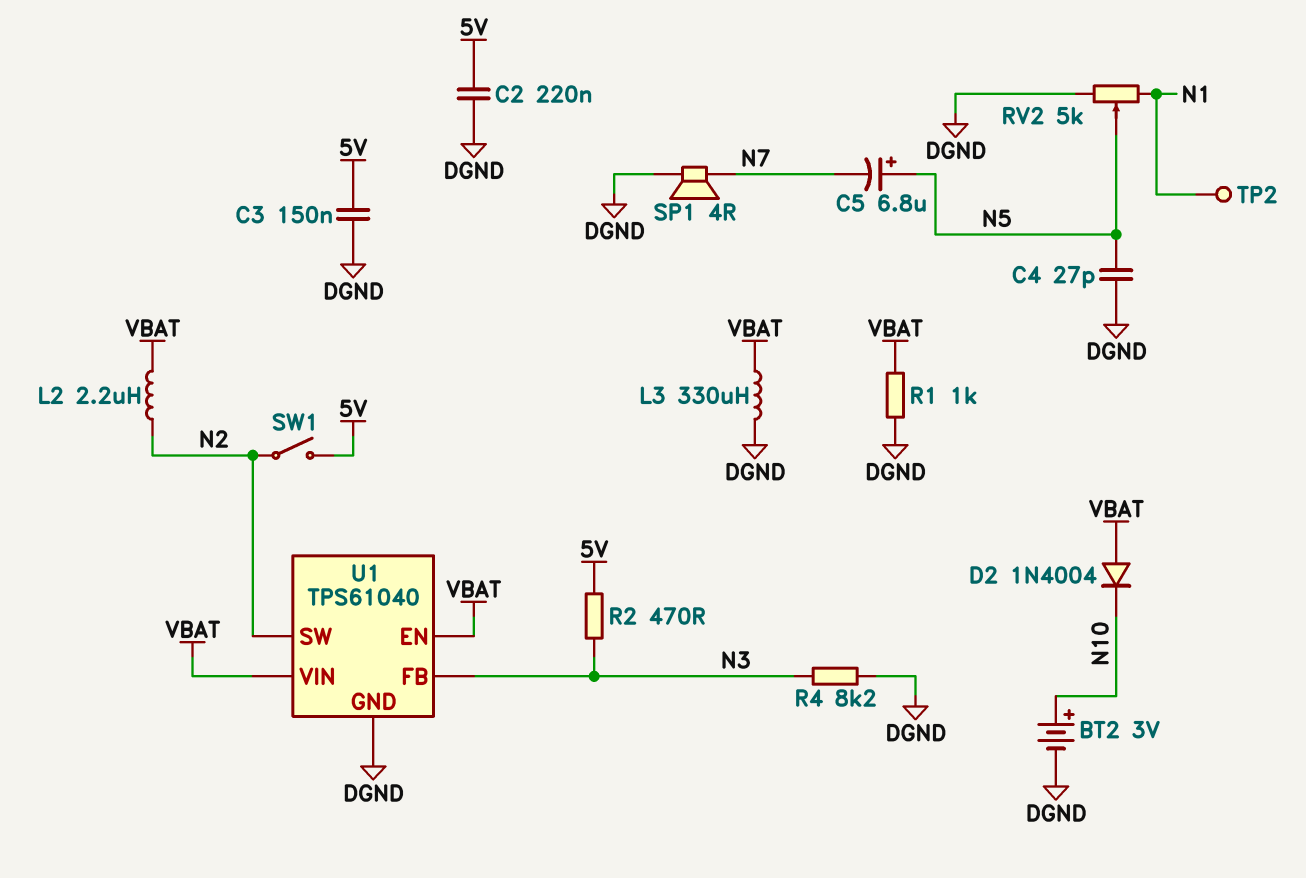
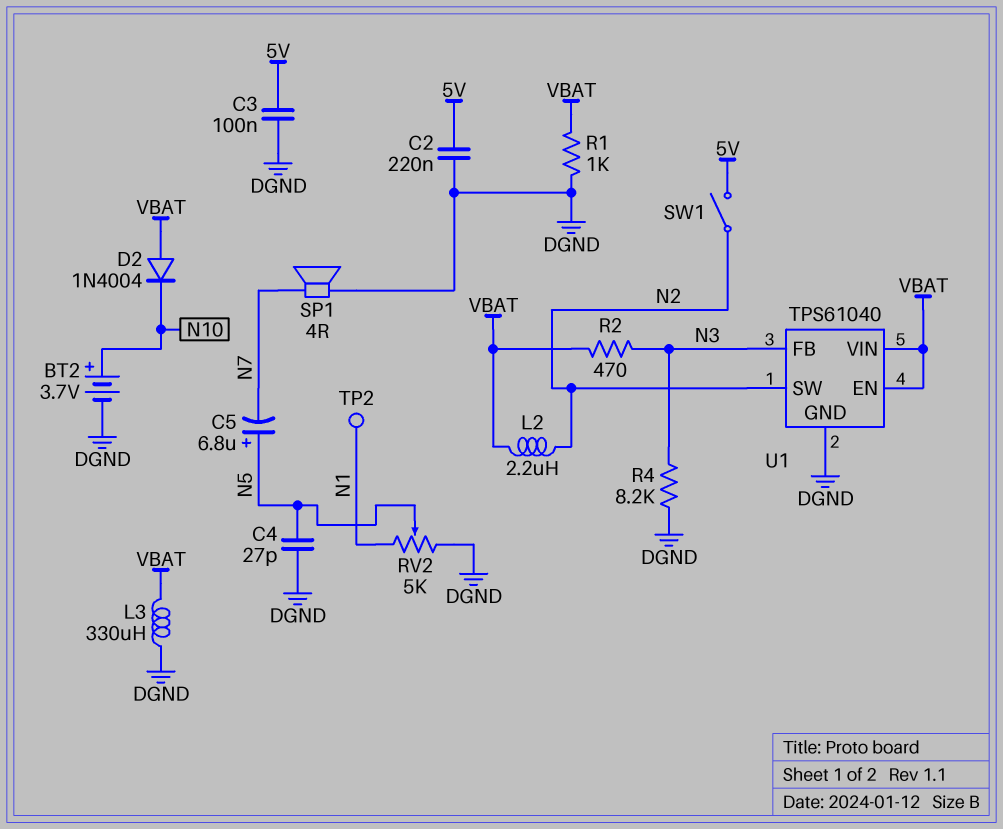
BT2: 3V (plus N10, minus DGND) -> 3.7V (plus N10, minus DGND)
C3: 150nF (5V, DGND) -> 100nF (5V, DGND)
R2: 470 (5V, N3) -> 470 (N3, VBAT)

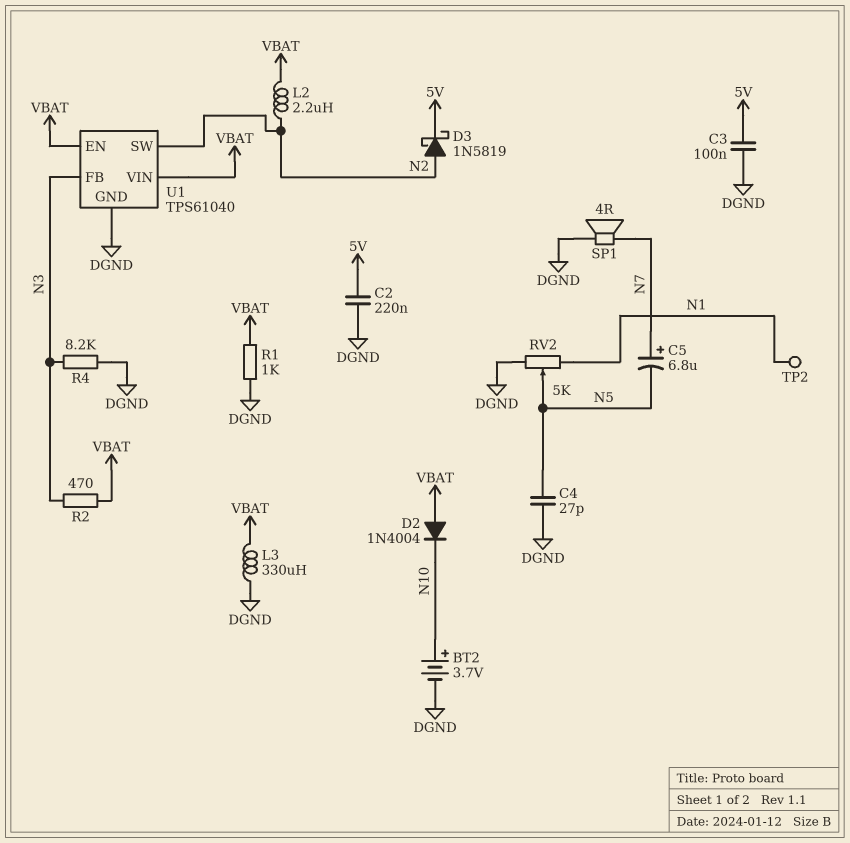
C5: 6.8uF (plus N5, minus N7) -> 6.8uF (plus N7, minus N5)
D3: none -> schottky 1N5819 (A N2, K 5V)
SW1: switch (5V, N2) -> none

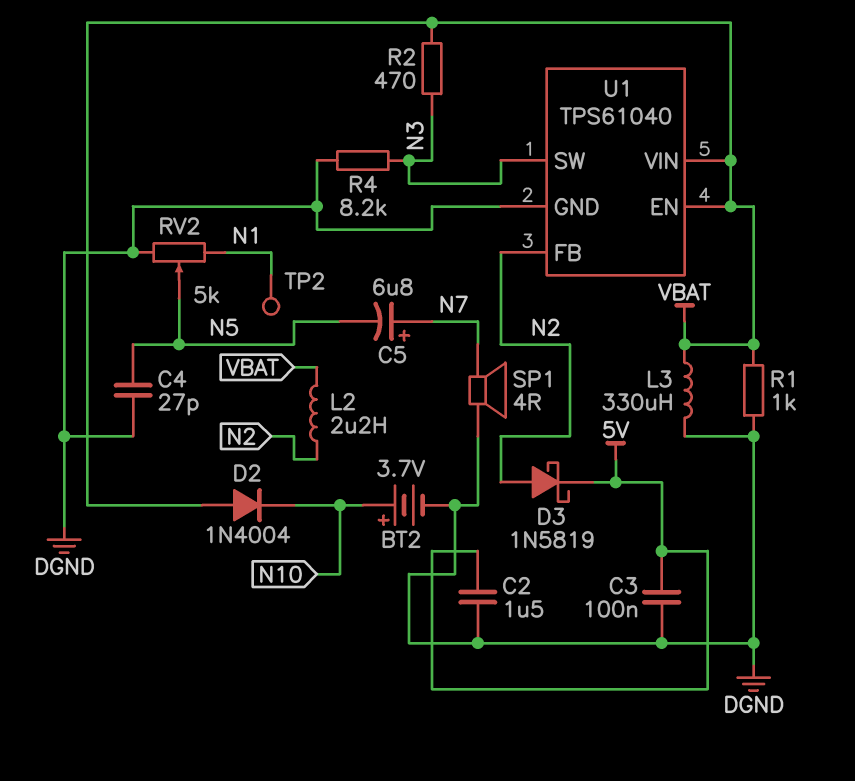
C2: 220nF (5V, DGND) -> 1.5uF (5V, DGND)
U1 pin FB: N3 -> N2
U1 pin SW: N2 -> N3

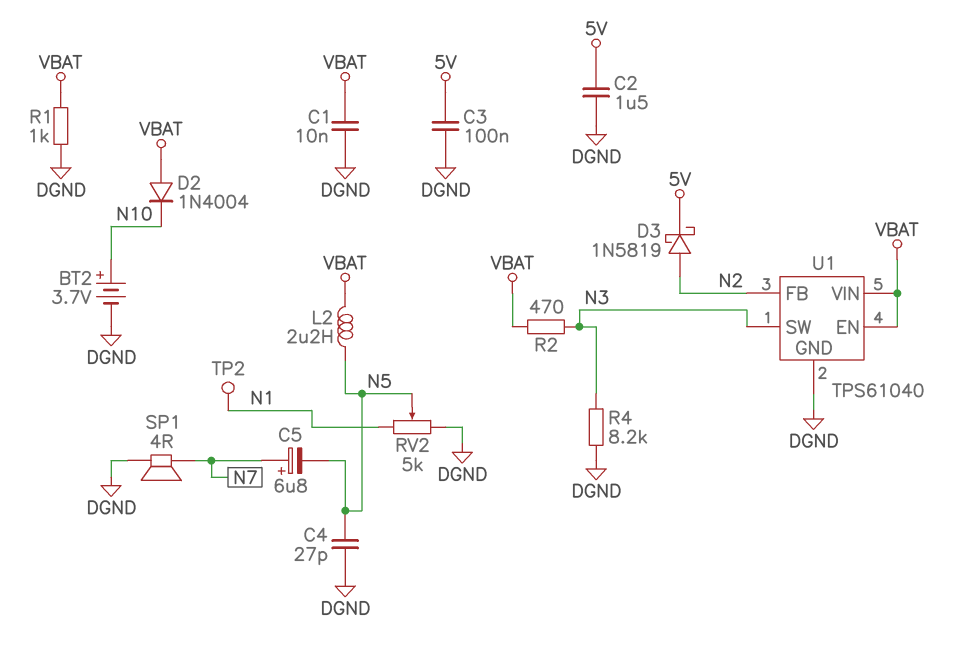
C1: none -> 10nF (DGND, VBAT)
L2: 2.2uH (N2, VBAT) -> 2.2uH (N5, VBAT)
L3: 330uH (DGND, VBAT) -> none

